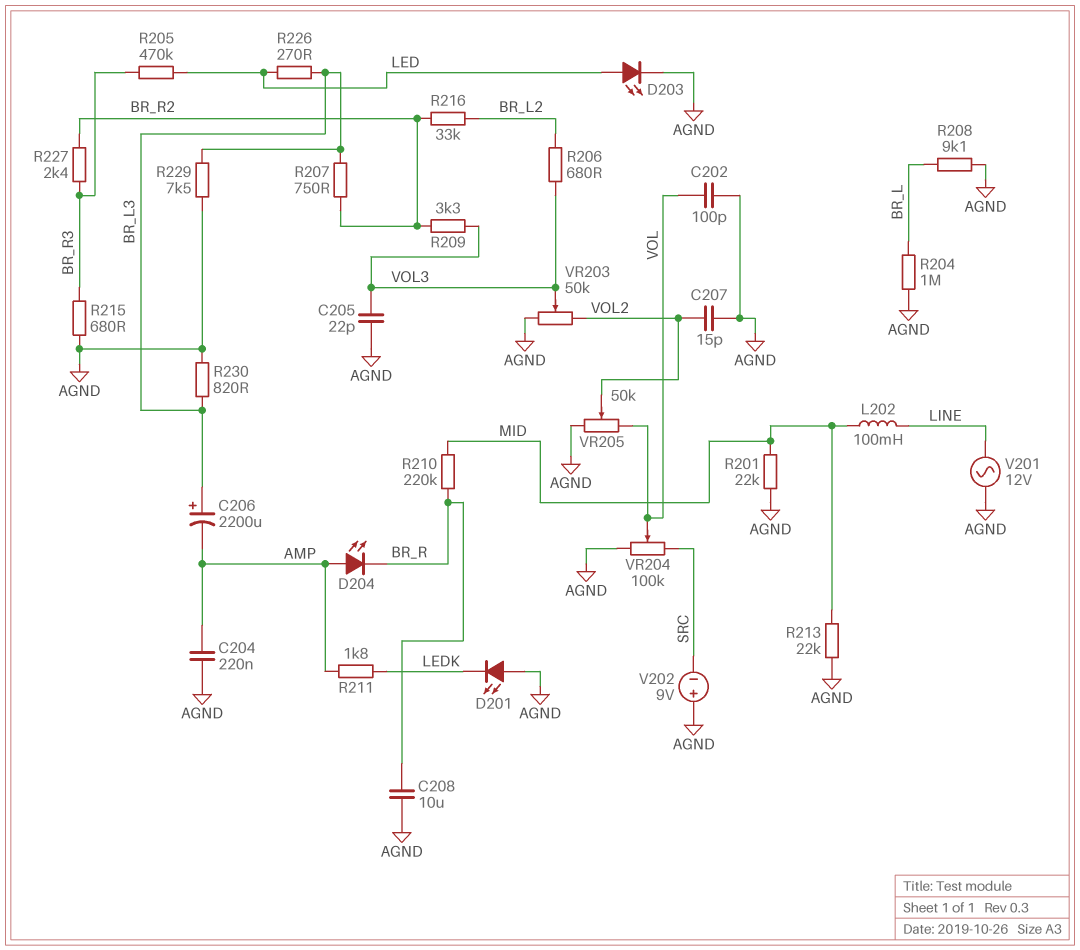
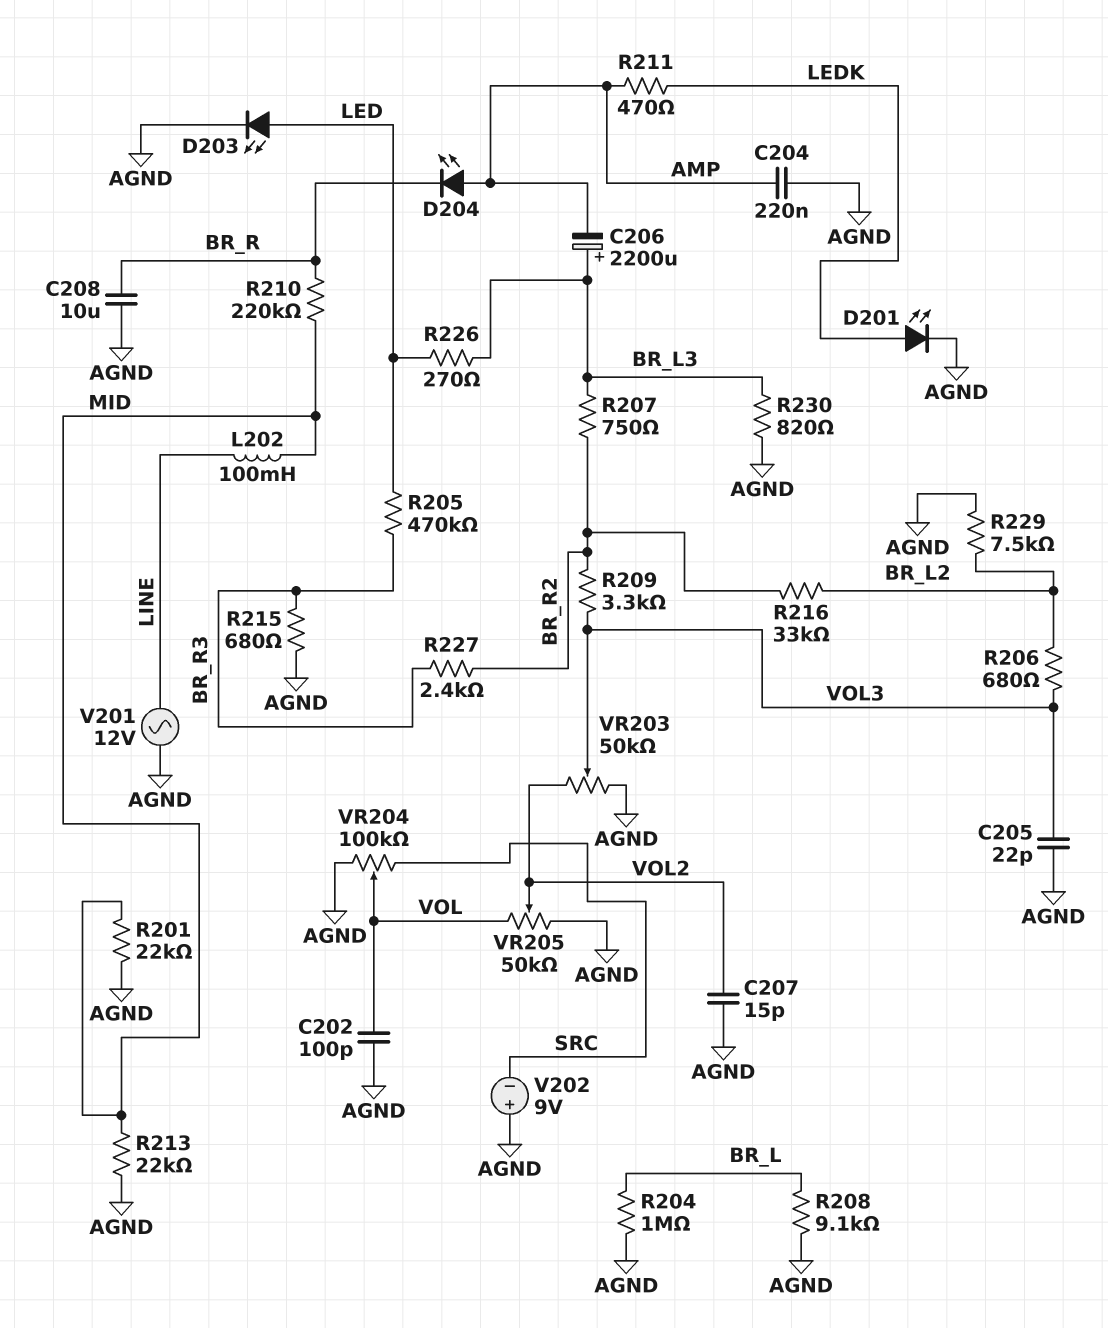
D201: LED (A AGND, K LEDK) -> LED (A LEDK, K AGND)
R211: 1.8k (AMP, LEDK) -> 470 (AMP, LEDK)
R229: 7.5k (AGND, BR_L3) -> 7.5k (AGND, BR_L2)

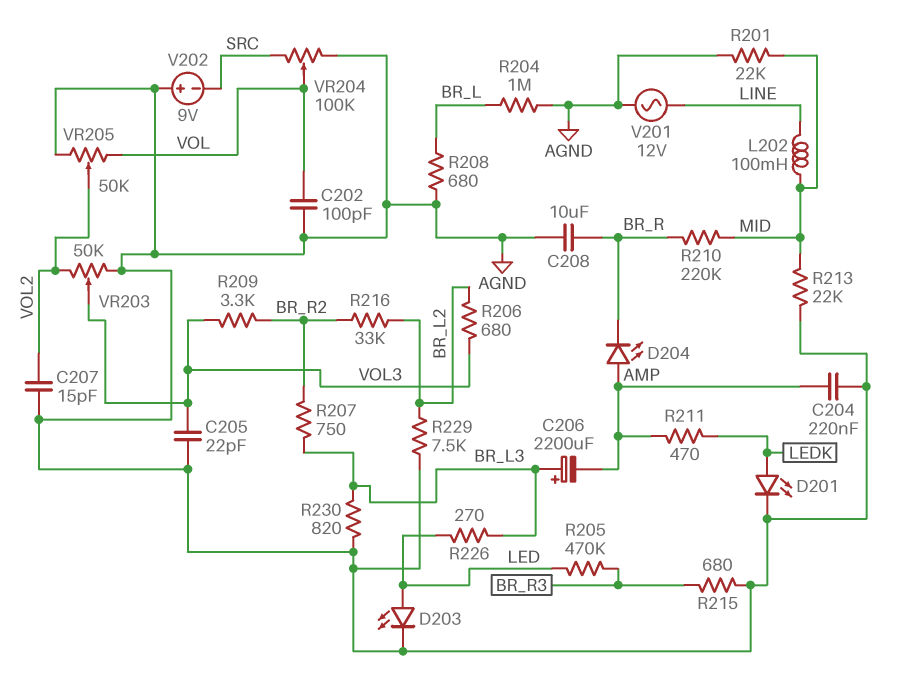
R208: 9.1k (AGND, BR_L) -> 680 (AGND, BR_L)
R227: 2.4k (BR_R2, BR_R3) -> none

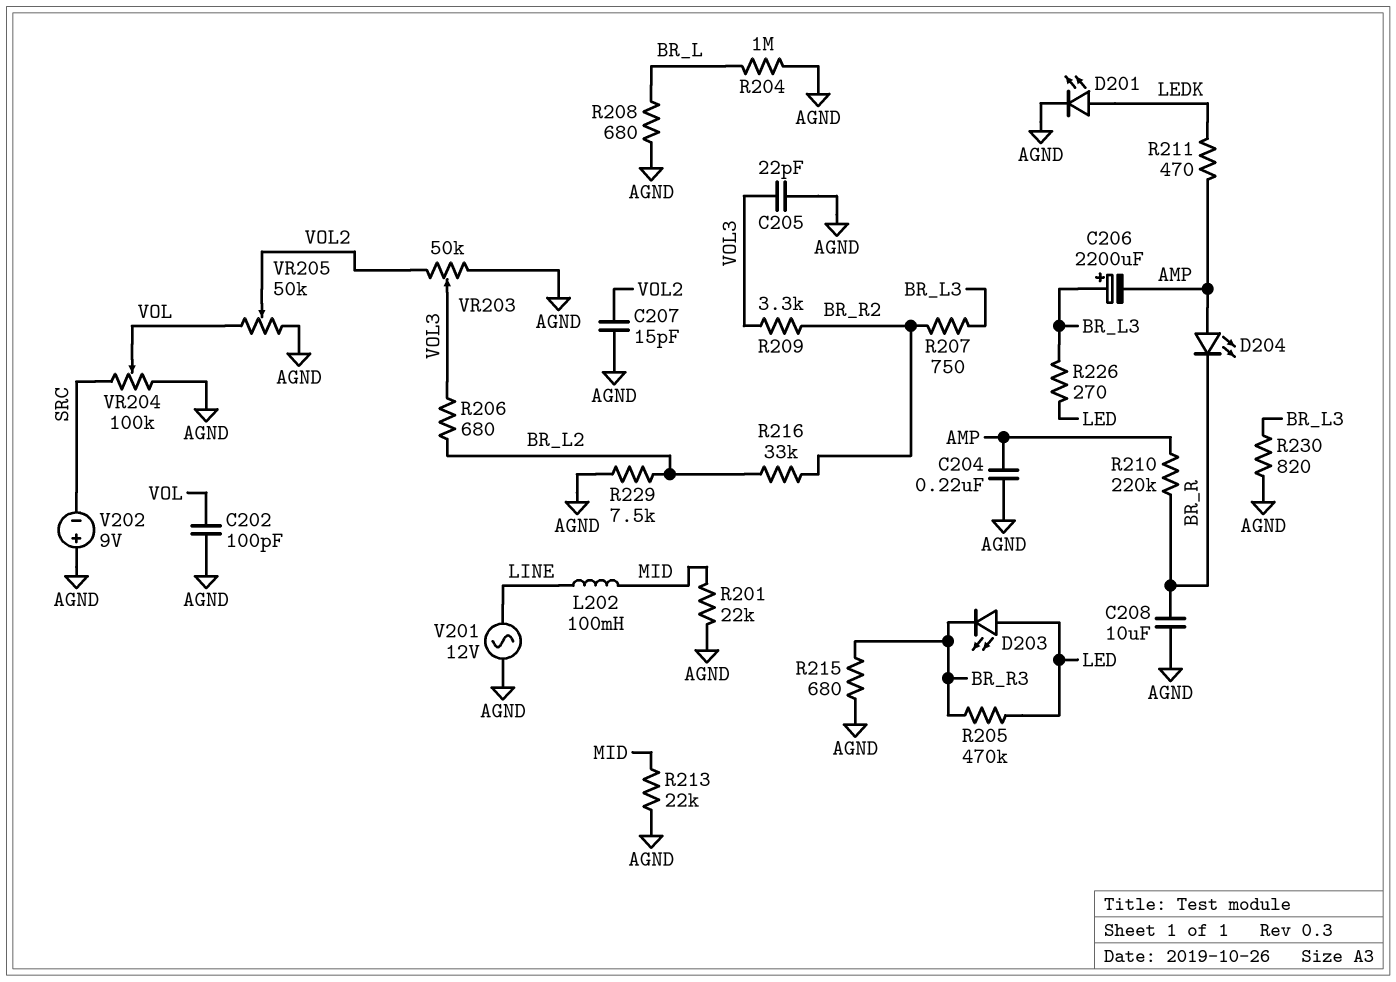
D203: LED (A LED, K AGND) -> LED (A LED, K BR_R3)
R210: 220k (BR_R, MID) -> 220k (AMP, BR_R)

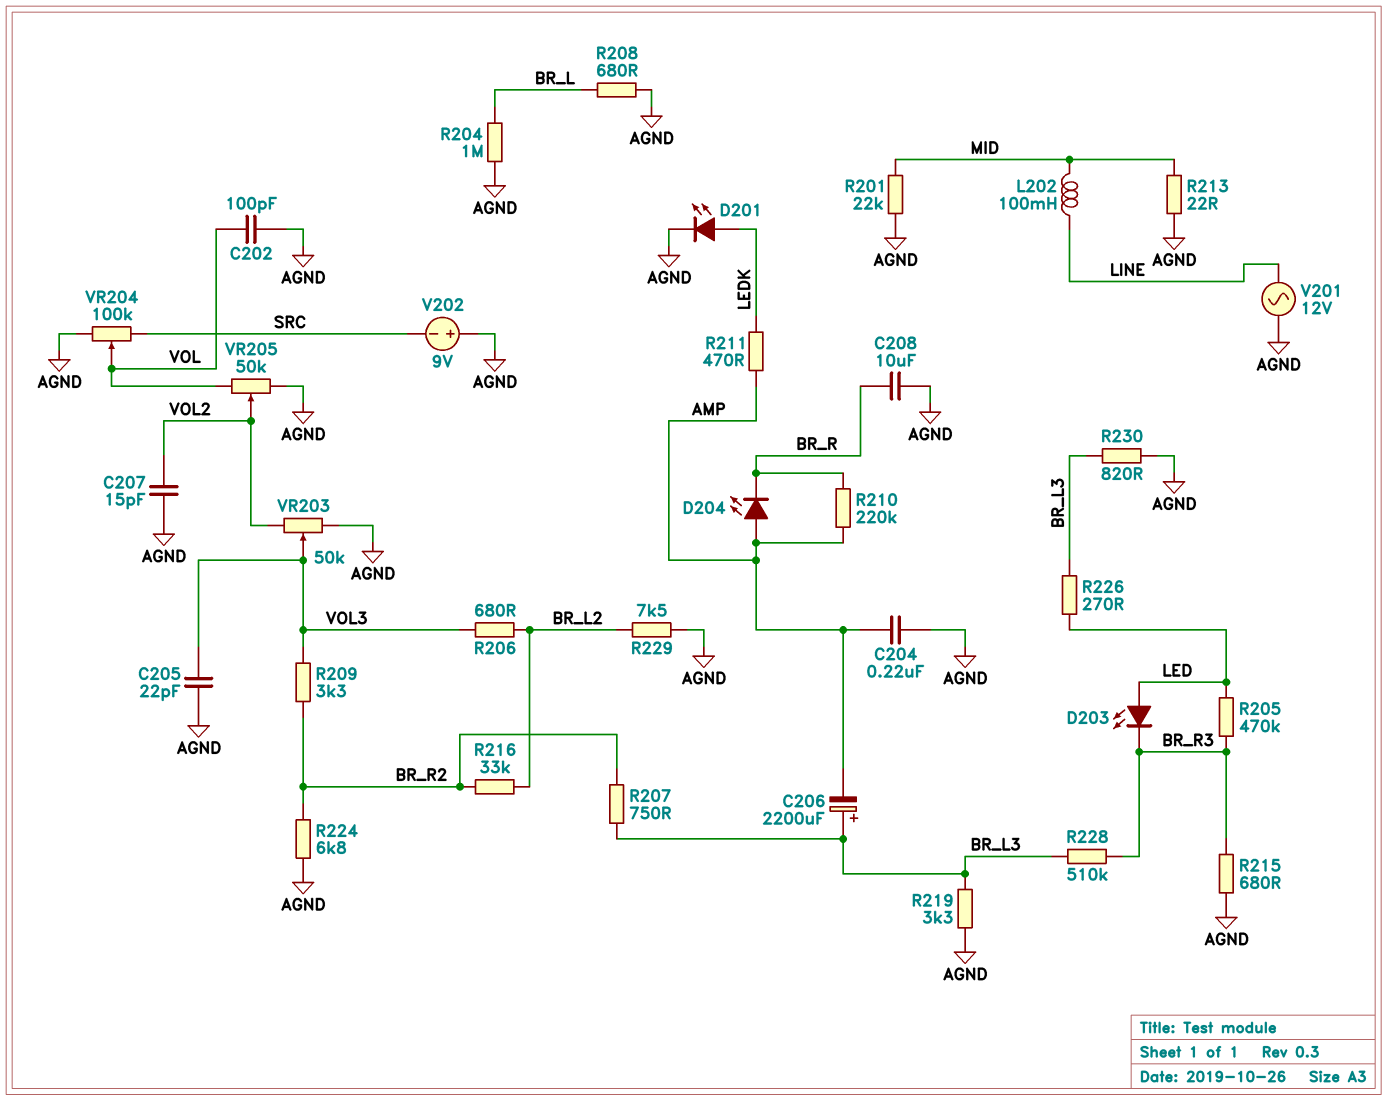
R213: 22k (AGND, MID) -> 22 (AGND, MID)
R219: none -> 3.3k (AGND, BR_L3)
R224: none -> 6.8k (AGND, BR_R2)
R228: none -> 510k (BR_L3, BR_R3)

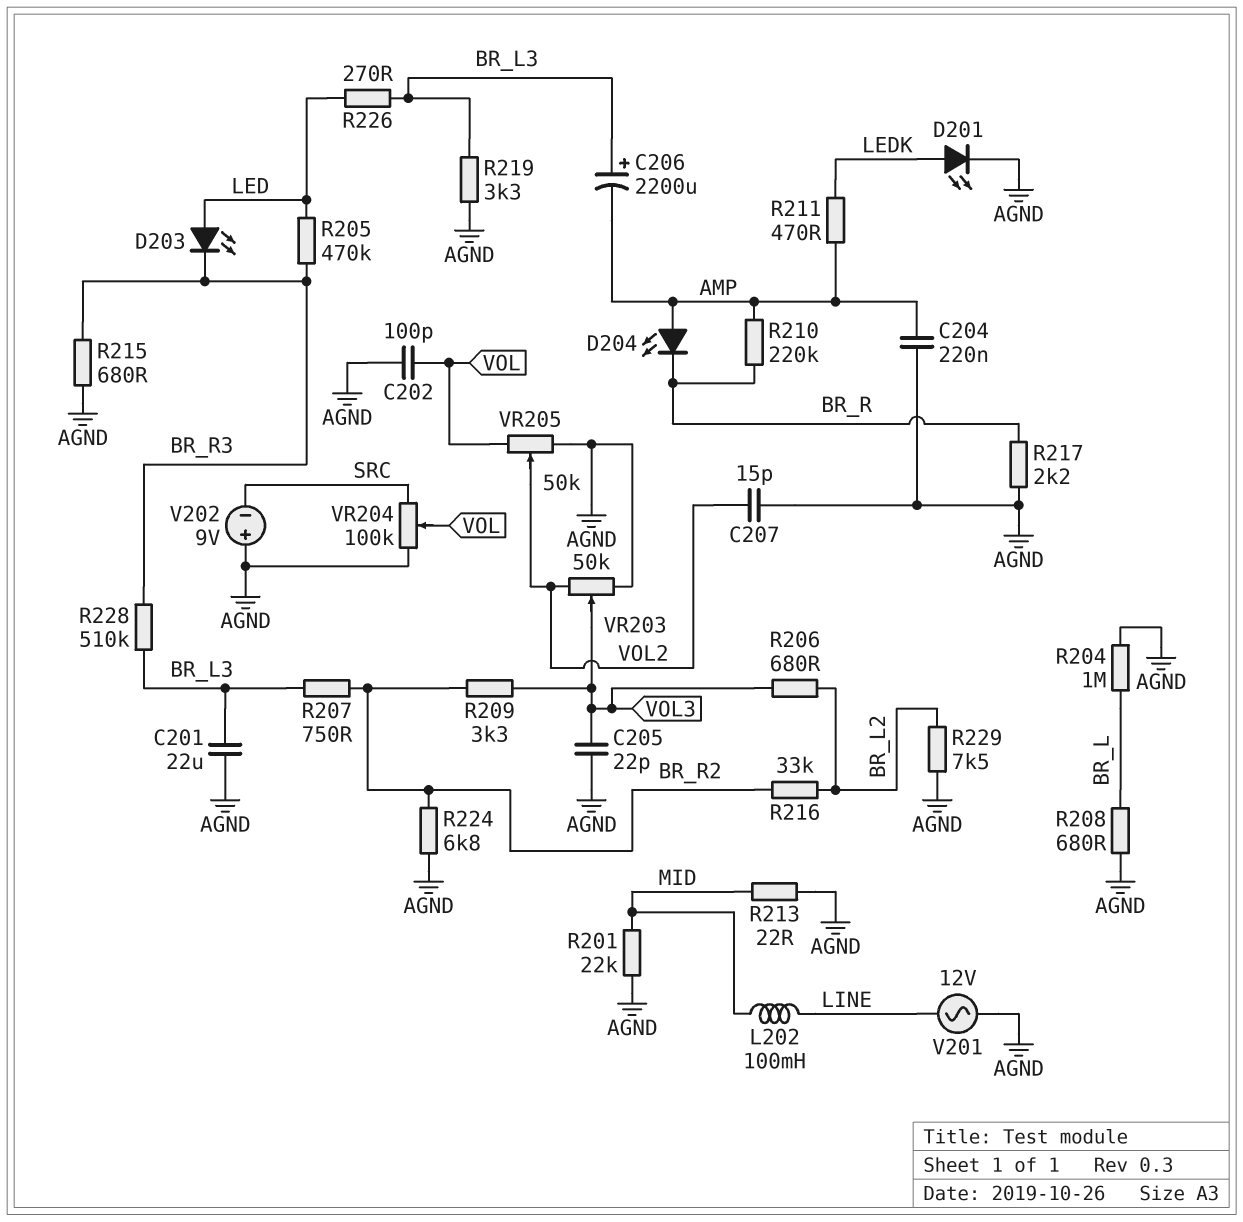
C201: none -> 22uF (AGND, BR_L3)
C208: 10uF (AGND, BR_R) -> none
R217: none -> 2.2k (AGND, BR_R)
R230: 820 (AGND, BR_L3) -> none

